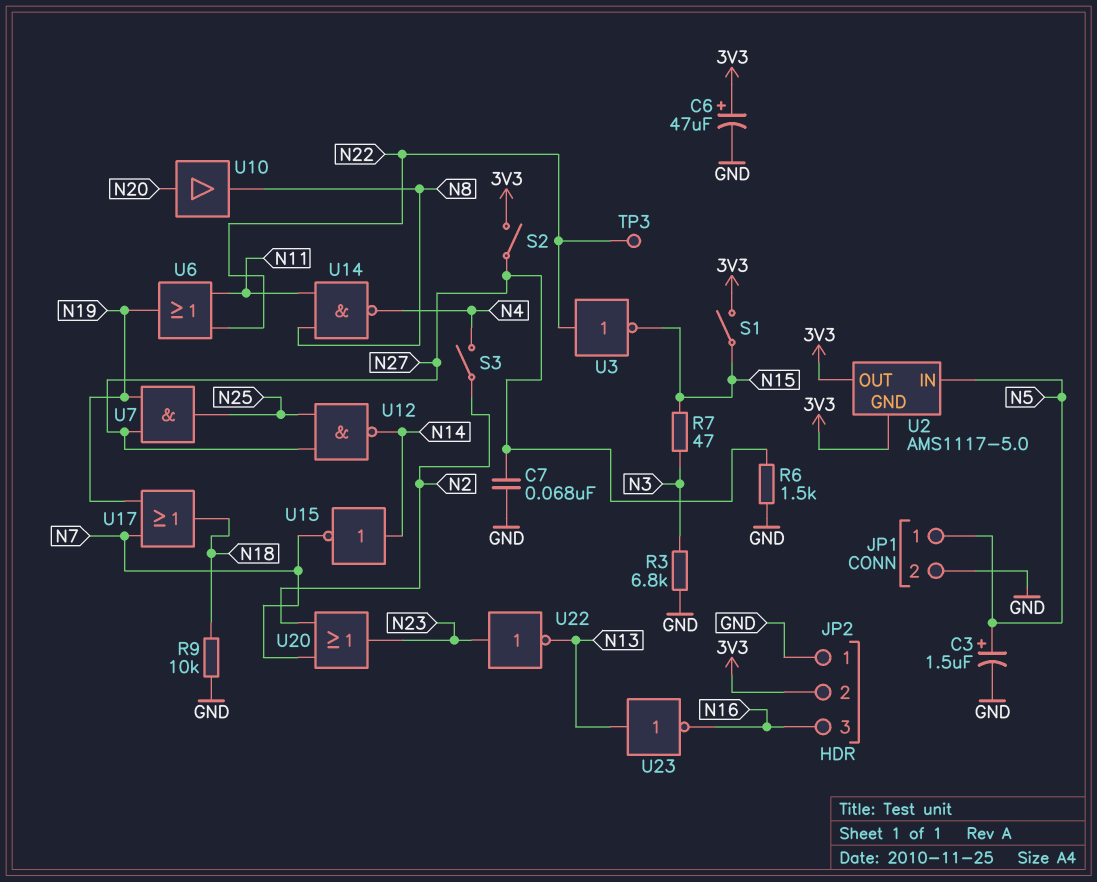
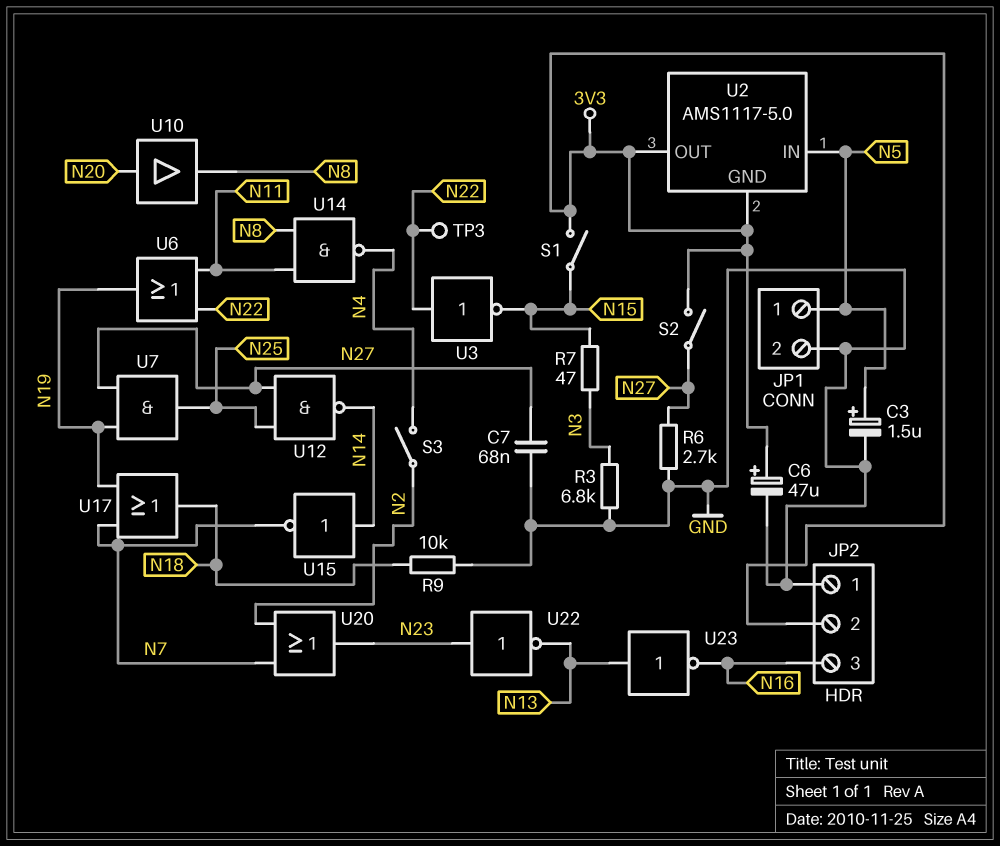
R6: 1.5k (GND, N27) -> 2.7k (GND, N27)

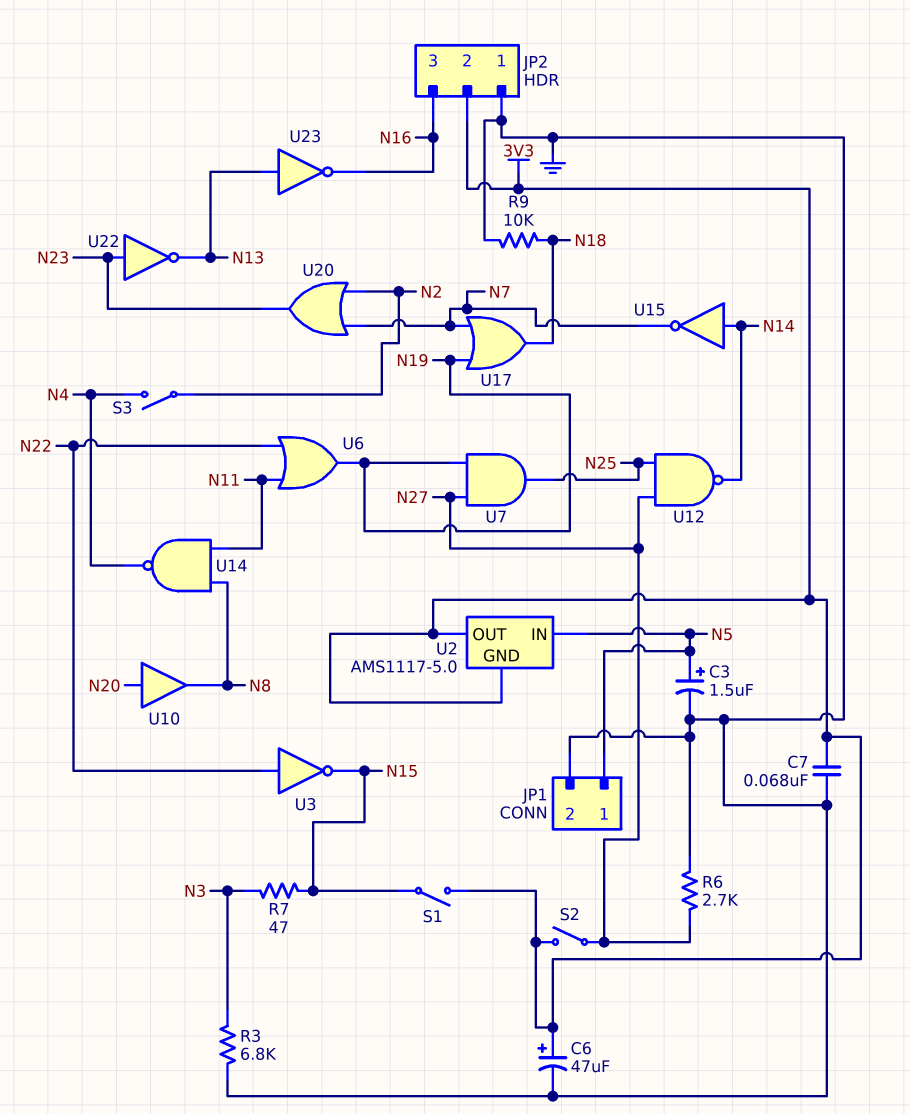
C7: 68nF (GND, N27) -> 68nF (3V3, GND)
TP3: test point (N22) -> none

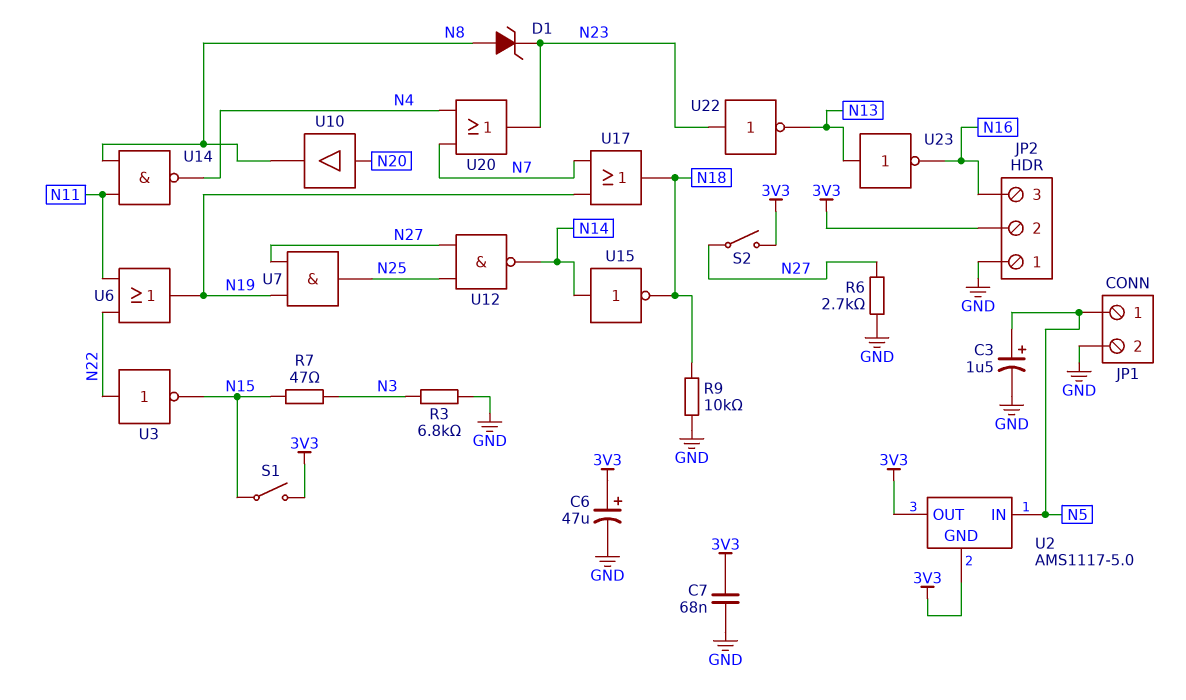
D1: none -> zener (A N8, K N23)
S3: switch (N2, N4) -> none
U15: NOT (in N14, out N7) -> NOT (in N14, out N18)
U20: OR (in N2, in N7, out N23) -> OR (in N4, in N7, out N23)

